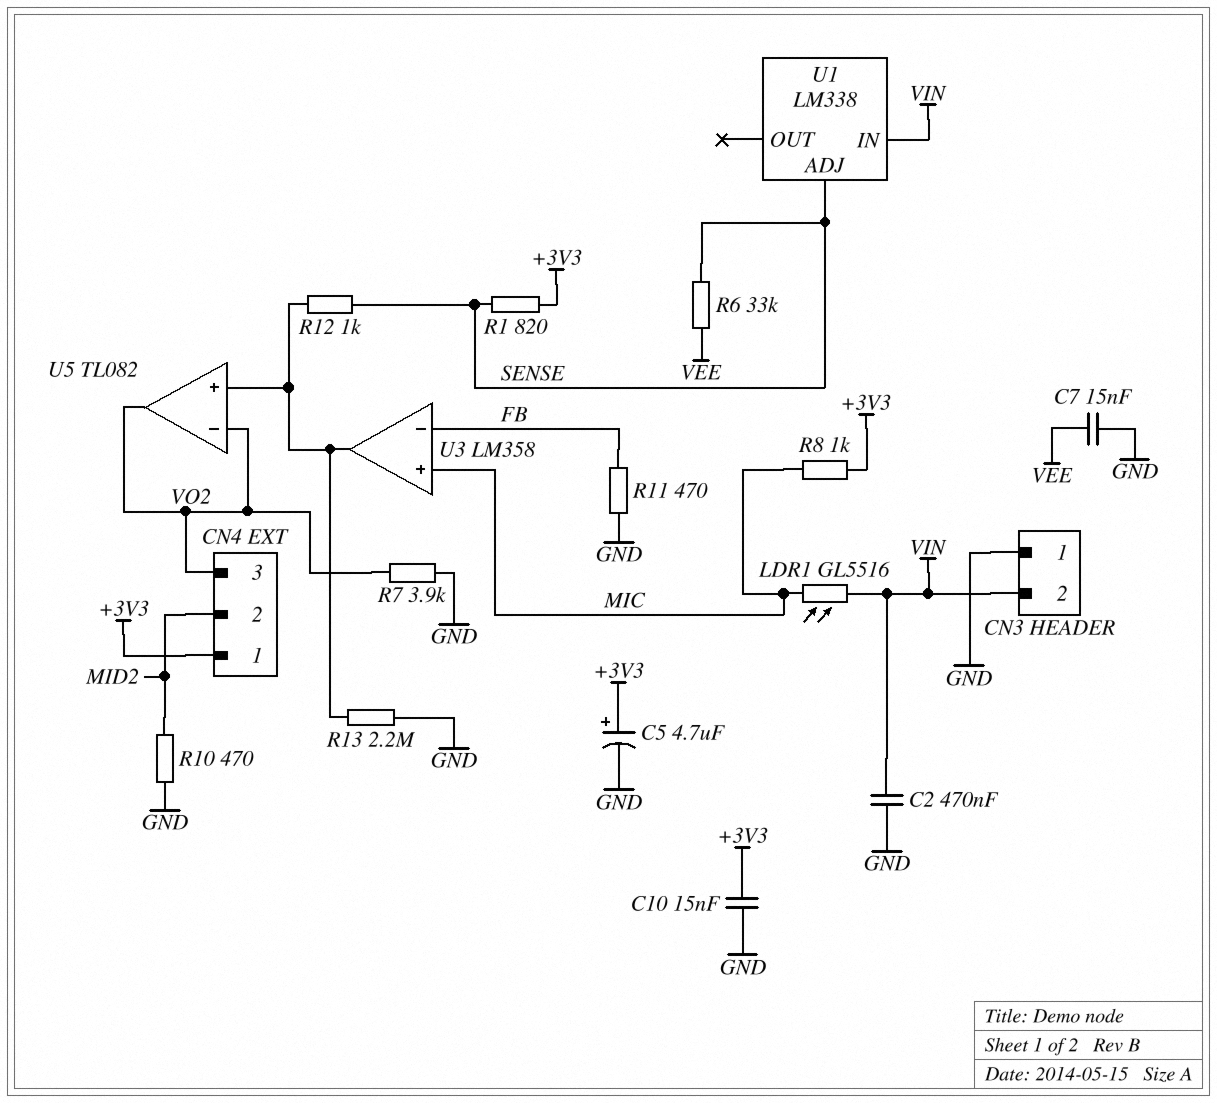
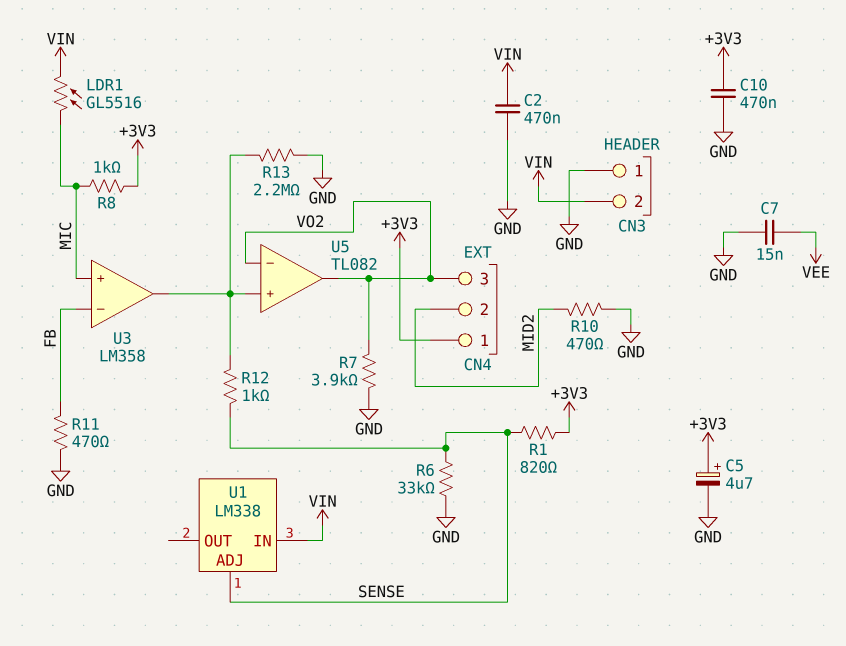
C10: 15nF (+3V3, GND) -> 470nF (+3V3, GND)
R6: 33k (SENSE, VEE) -> 33k (GND, SENSE)

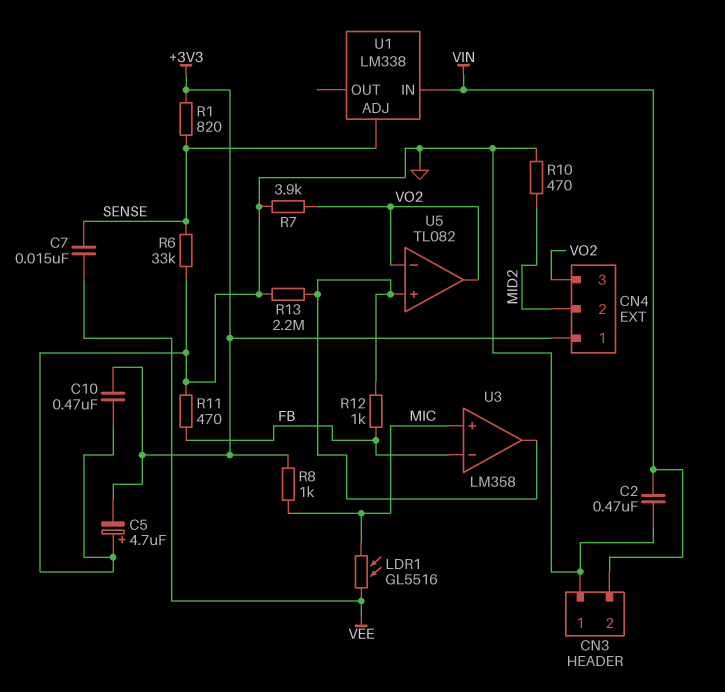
C5: 4.7uF (plus +3V3, minus GND) -> 4.7uF (plus GND, minus +3V3)
C7: 15nF (GND, VEE) -> 15nF (SENSE, VEE)
LDR1: GL5516 (MIC, VIN) -> GL5516 (MIC, VEE)
R12: 1k (SENSE, U3/out) -> 1k (FB, U3/out)

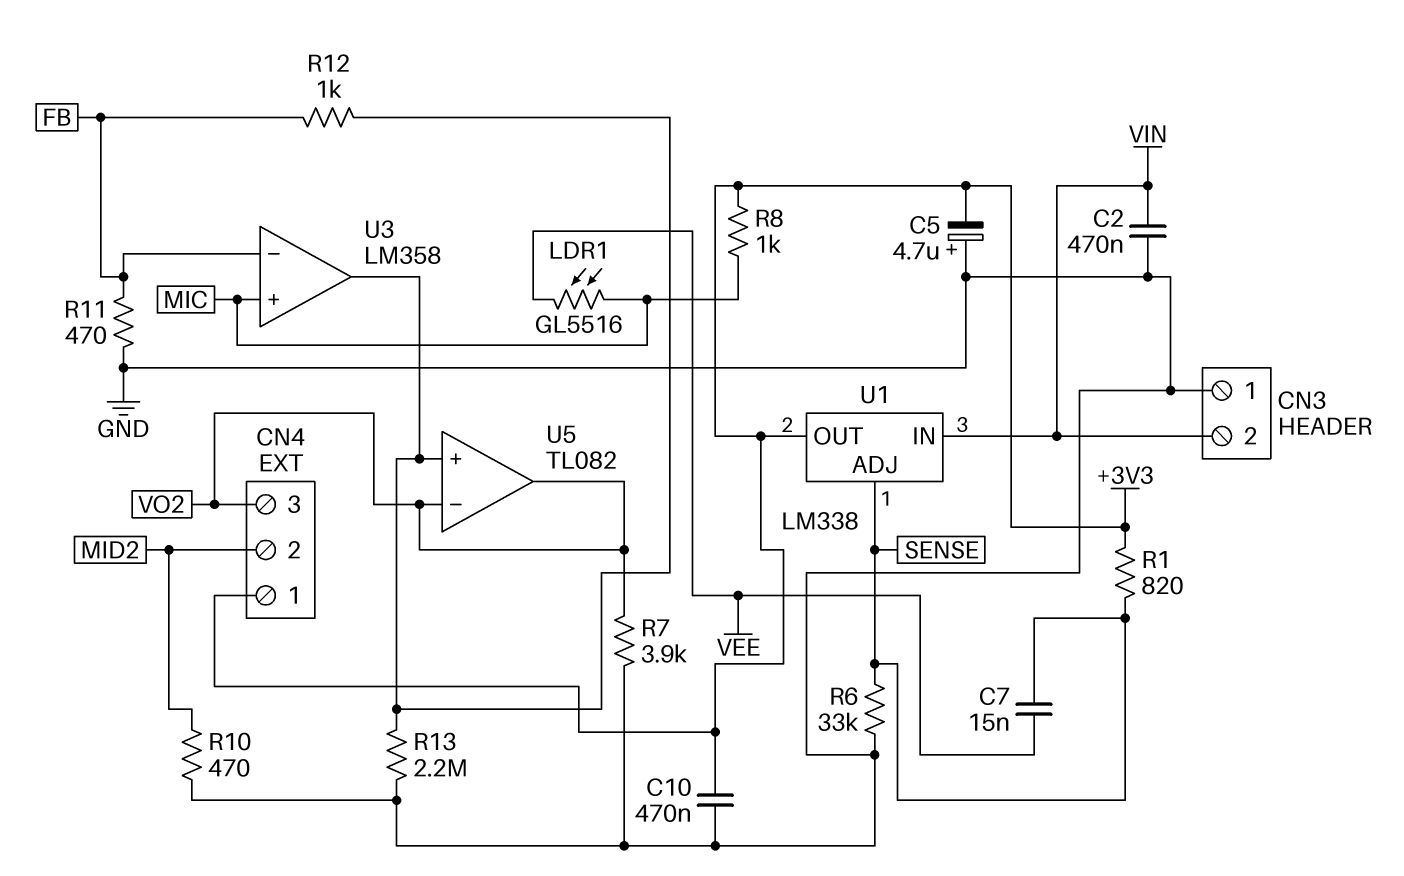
U1 pin OUT: none -> +3V3

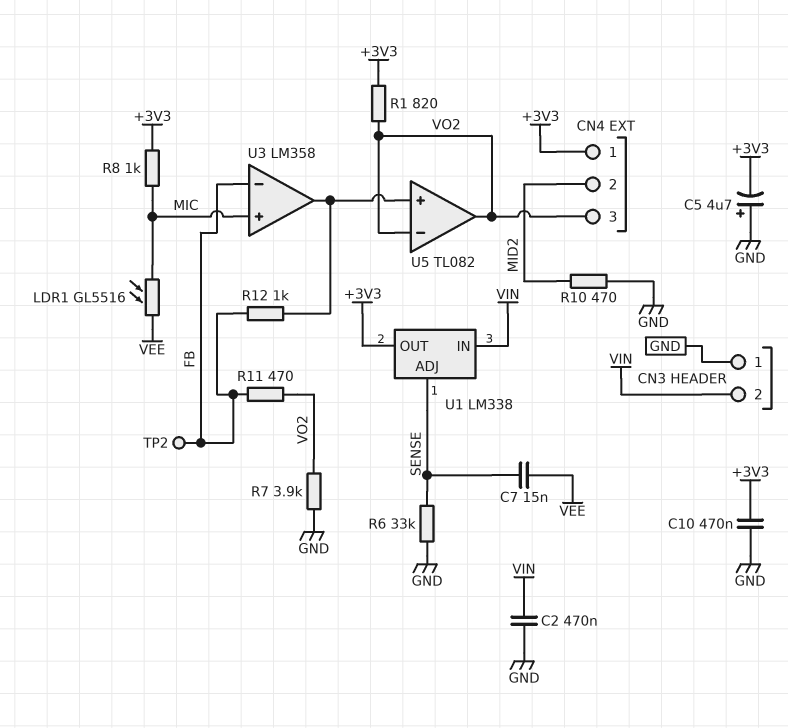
R1: 820 (+3V3, SENSE) -> 820 (+3V3, VO2)
R11: 470 (FB, GND) -> 470 (FB, VO2)
R13: 2.2M (GND, U3/out) -> none
TP2: none -> test point (FB)

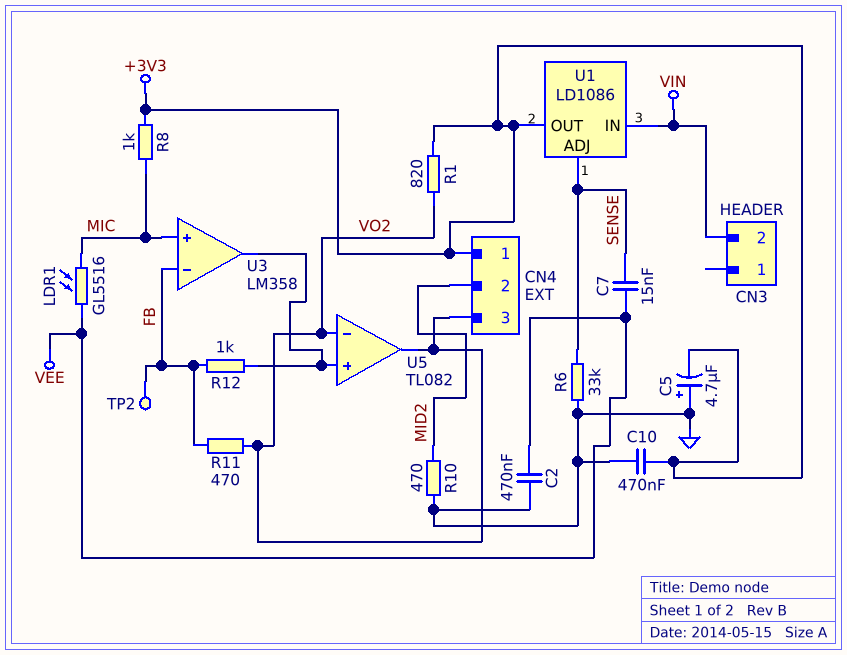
C2: 470nF (GND, VIN) -> 470nF (GND, VEE)
CN3 pin 1: GND -> none
R7: 3.9k (GND, VO2) -> none
U1: LM338 -> LD1086

